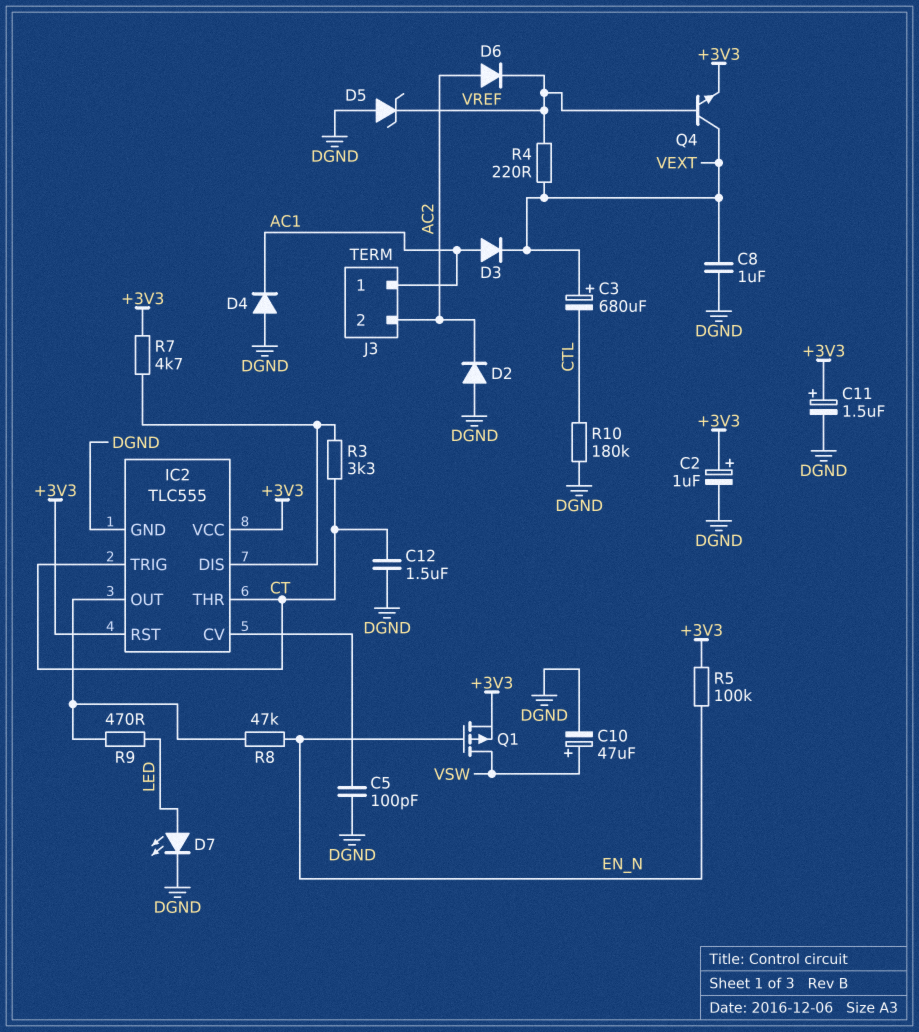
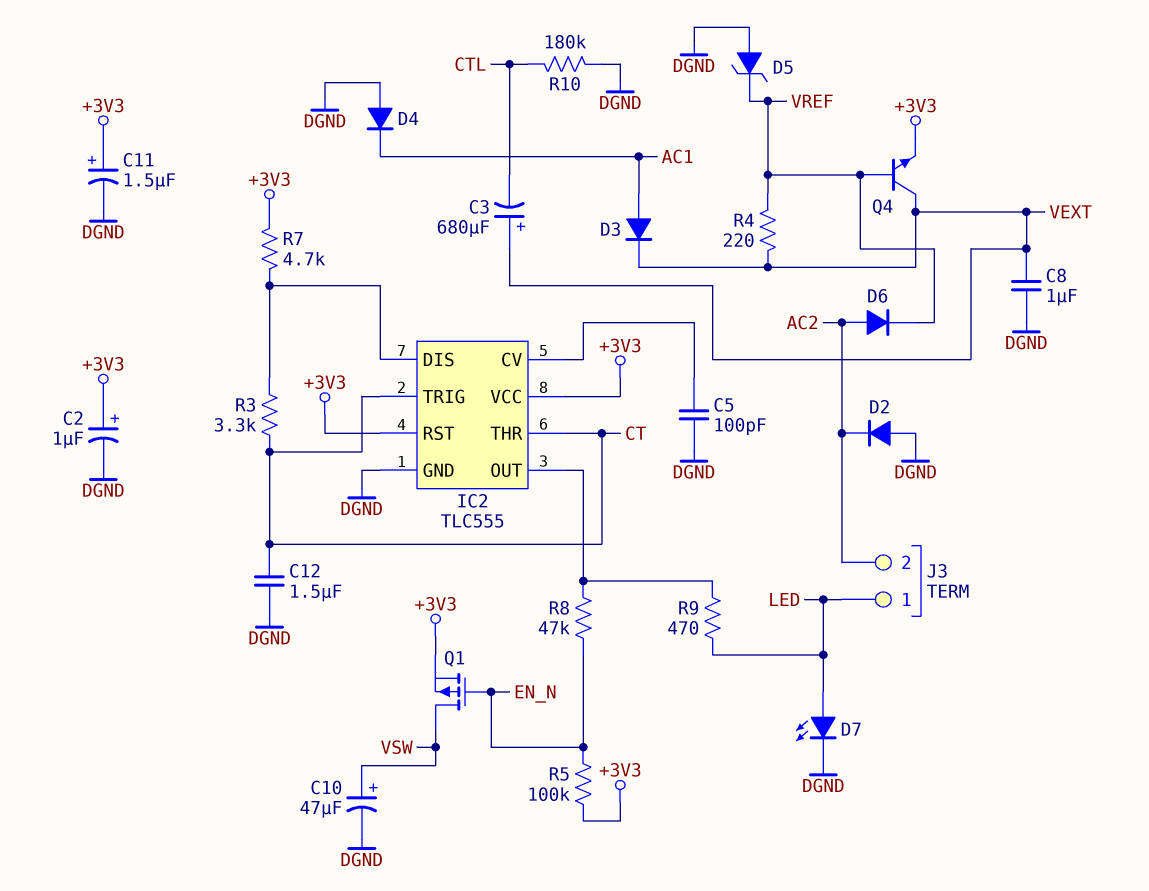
J3 pin 1: AC1 -> LED

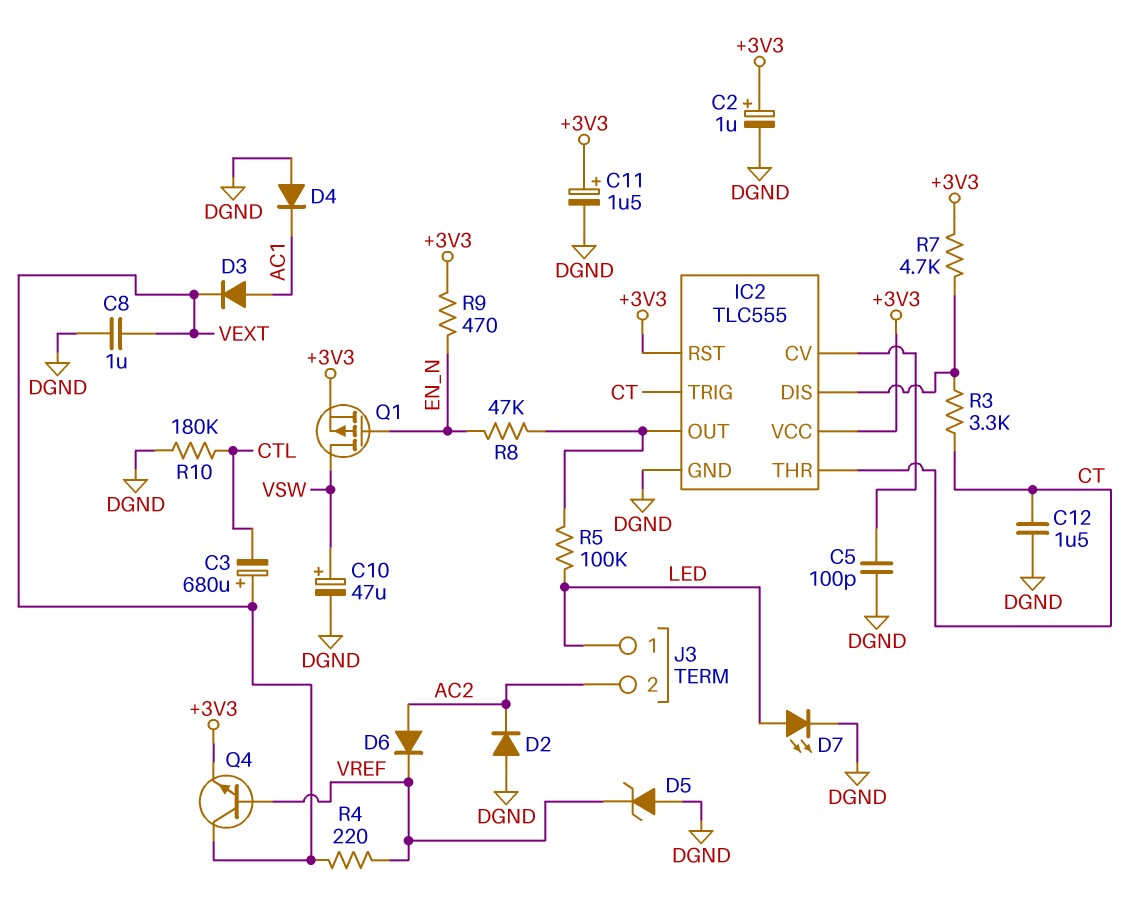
R5: 100k (+3V3, EN_N) -> 100k (IC2/OUT, LED)
R9: 470 (IC2/OUT, LED) -> 470 (+3V3, EN_N)

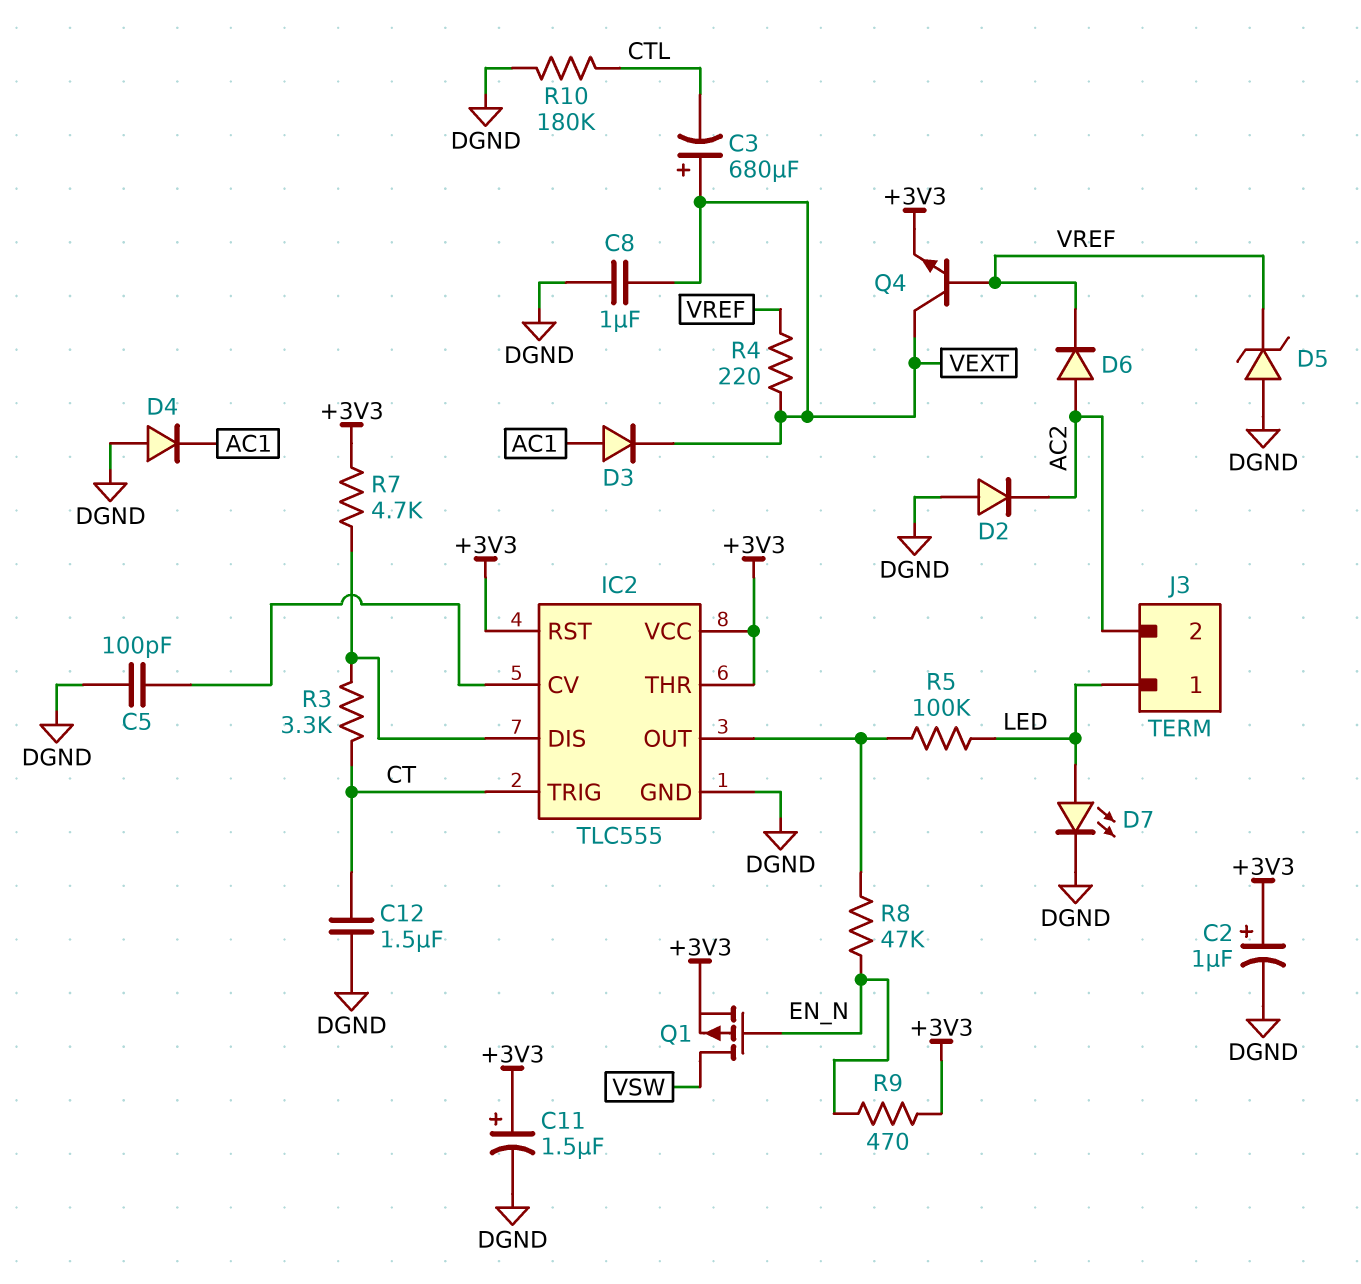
C10: 47uF (plus VSW, minus DGND) -> none
IC2 pin THR: CT -> +3V3

